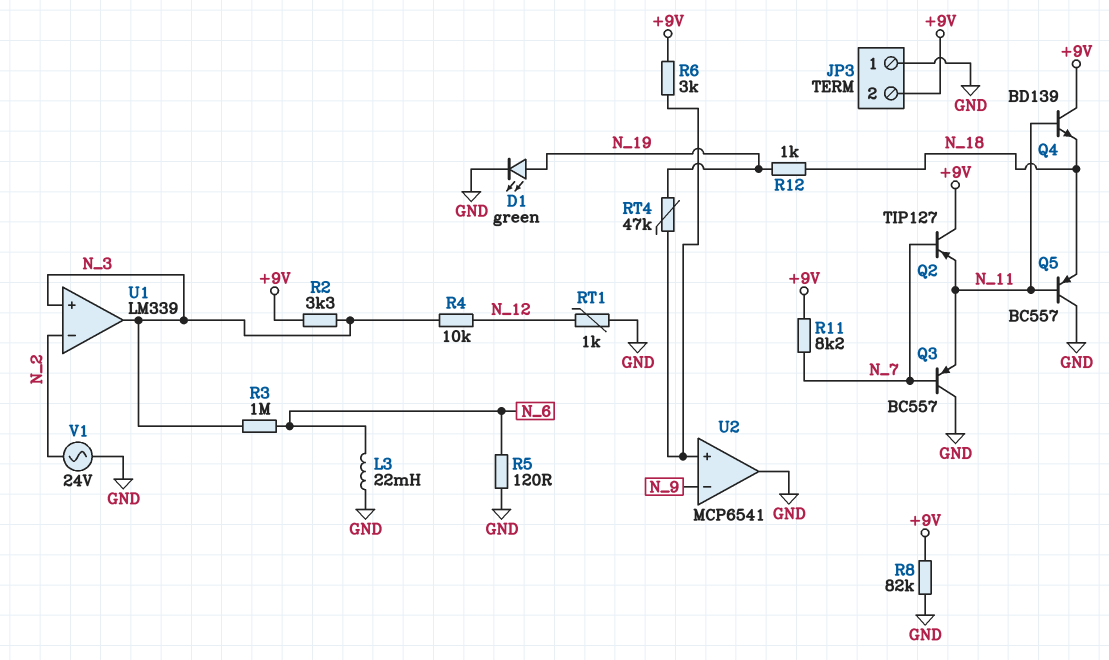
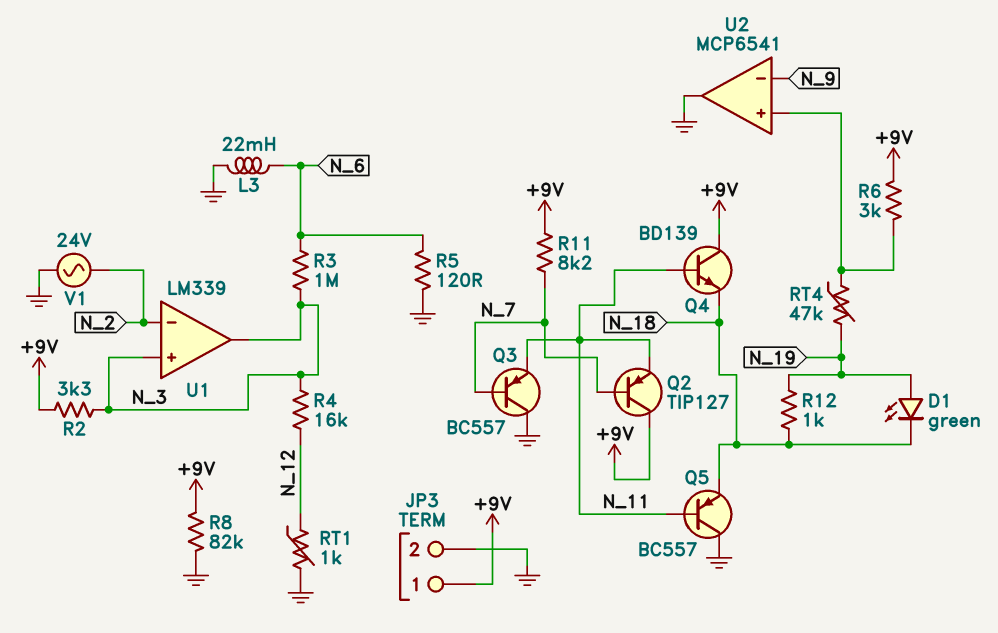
D1: LED green (A N_19, K GND) -> LED green (A N_19, K N_18)
JP3 pin 1: GND -> +9V
JP3 pin 2: +9V -> GND
R4: 10k (N_3, N_12) -> 16k (N_3, N_12)

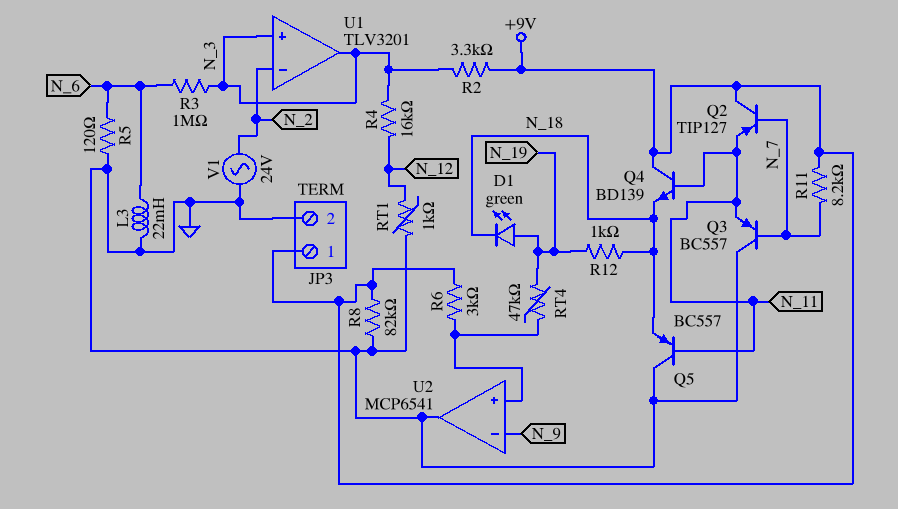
U1: LM339 -> TLV3201

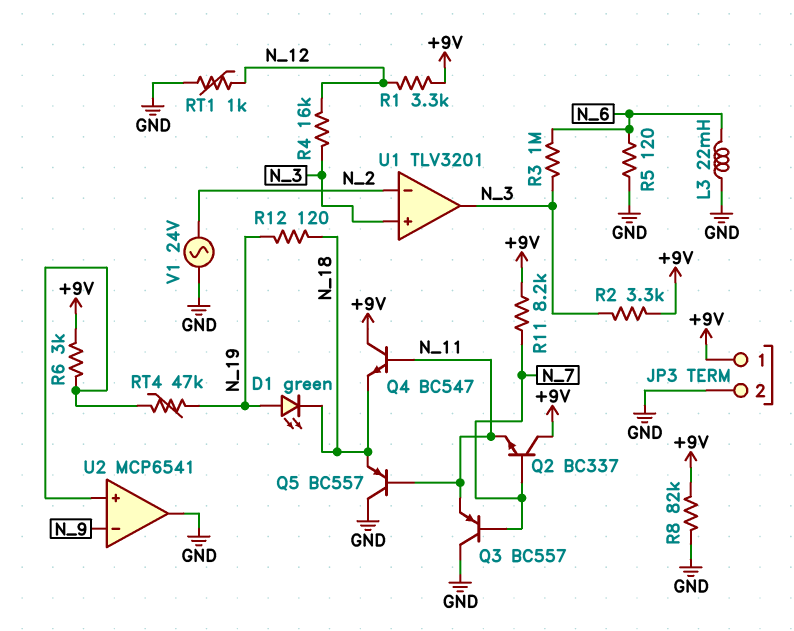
Q2: PNP TIP127 (B N_7, C +9V, E N_11) -> NPN BC337 (B N_7, C +9V, E N_11)
Q4: NPN BD139 (B N_11, C +9V, E N_18) -> NPN BC547 (B N_11, C +9V, E N_18)
R1: none -> 3.3k (+9V, N_12)
R12: 1k (N_18, N_19) -> 120 (N_18, N_19)

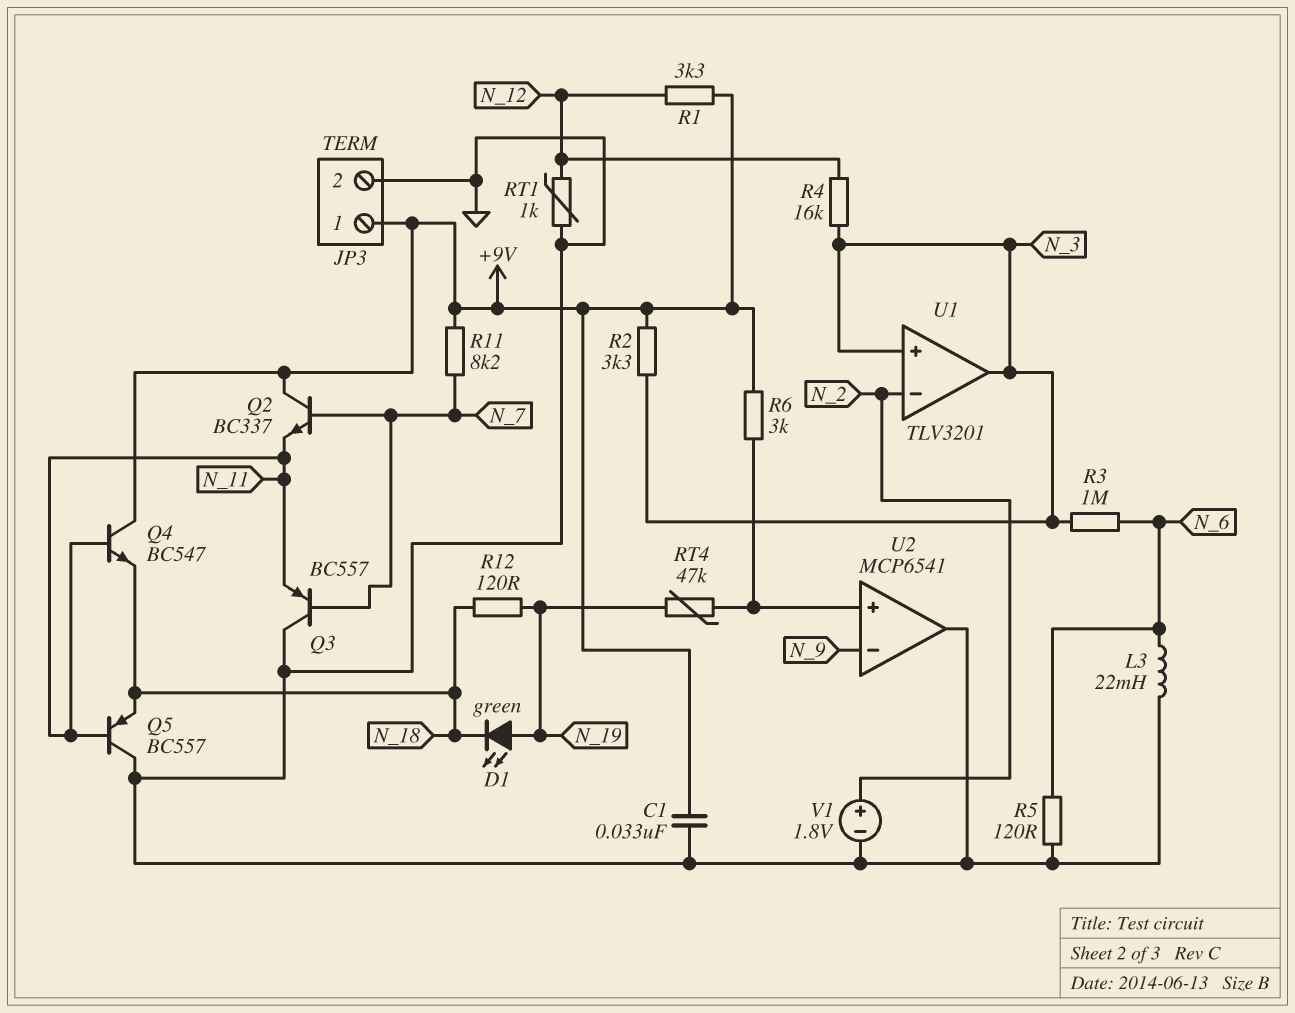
C1: none -> 33nF (+9V, GND)
R8: 82k (+9V, GND) -> none
V1: AC 24V (GND, N_2) -> 1.8V (plus N_2, minus GND)

